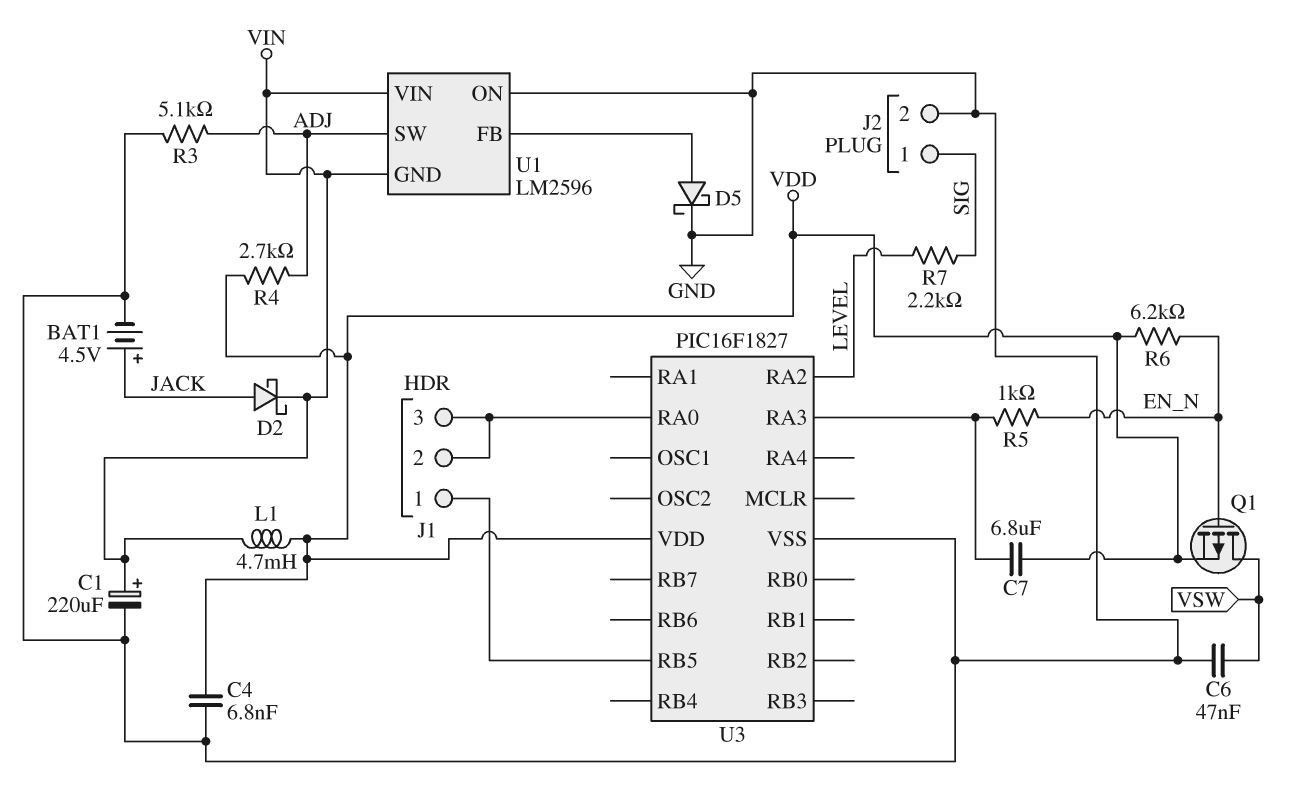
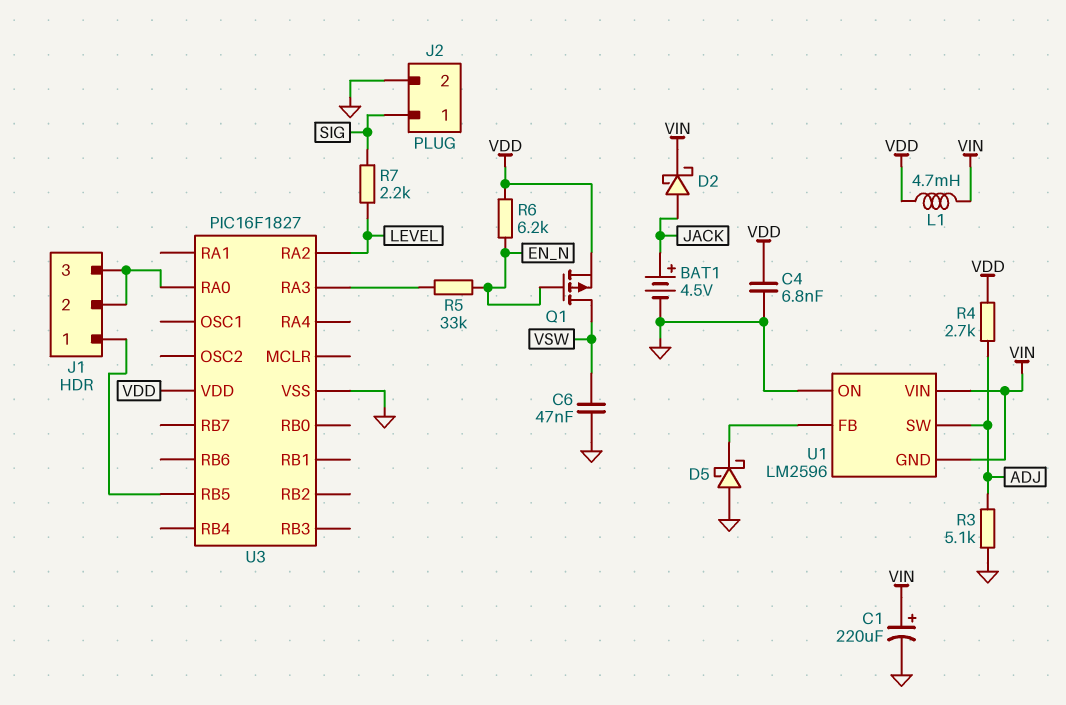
C7: 6.8uF (U3/RA3, VDD) -> none
D5: schottky (A U1/FB, K GND) -> schottky (A GND, K U1/FB)
R5: 1k (EN_N, U3/RA3) -> 33k (EN_N, U3/RA3)

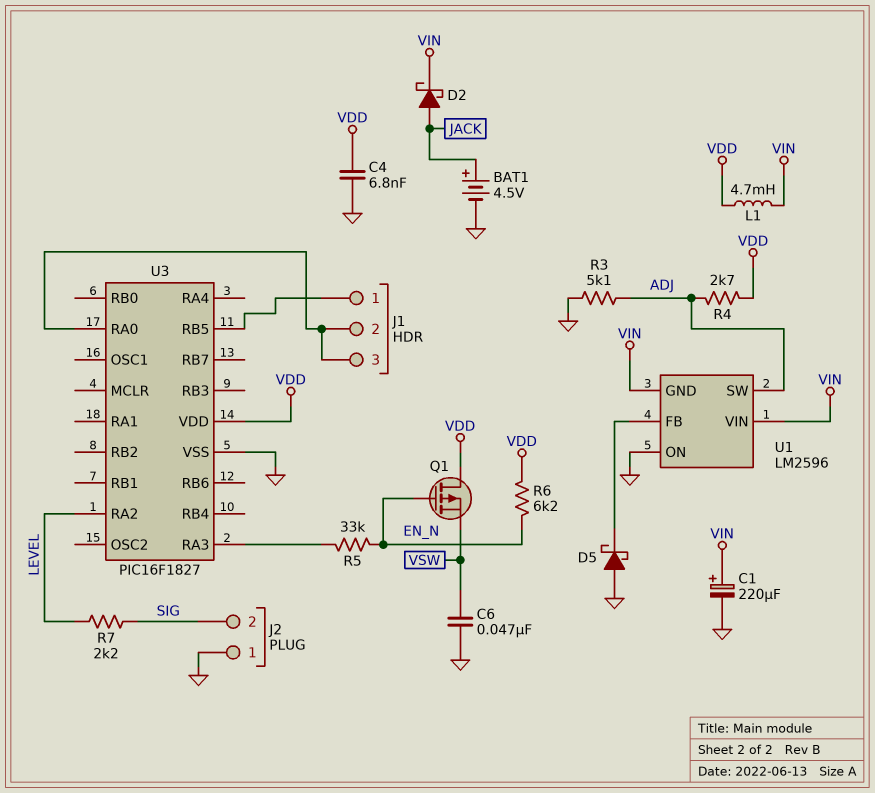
J2 pin 1: SIG -> GND
J2 pin 2: GND -> SIG
Q1: PMOS (G EN_N, D VSW, S VDD) -> PMOS (G EN_N, D VDD, S VSW)

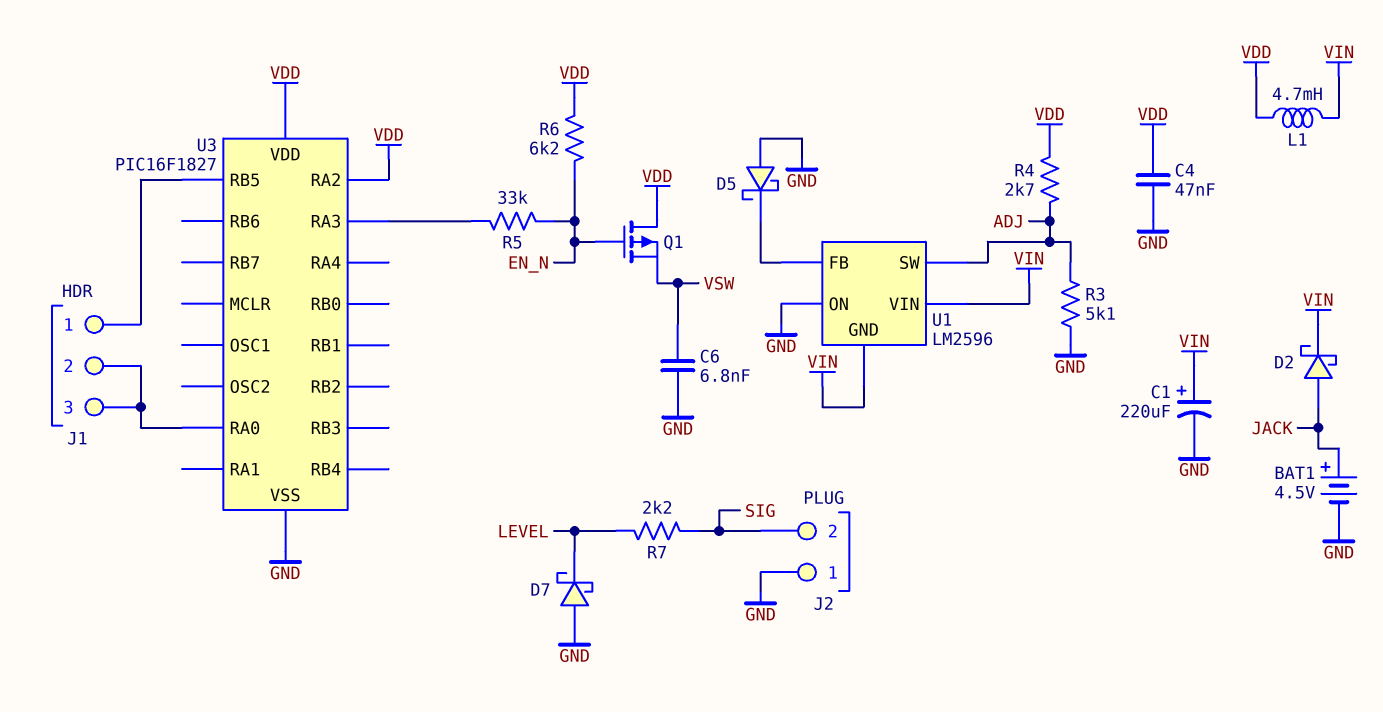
C4: 6.8nF (GND, VDD) -> 47nF (GND, VDD)
C6: 47nF (GND, VSW) -> 6.8nF (GND, VSW)
D7: none -> schottky (A GND, K LEVEL)
U3 pin RA2: LEVEL -> VDD

